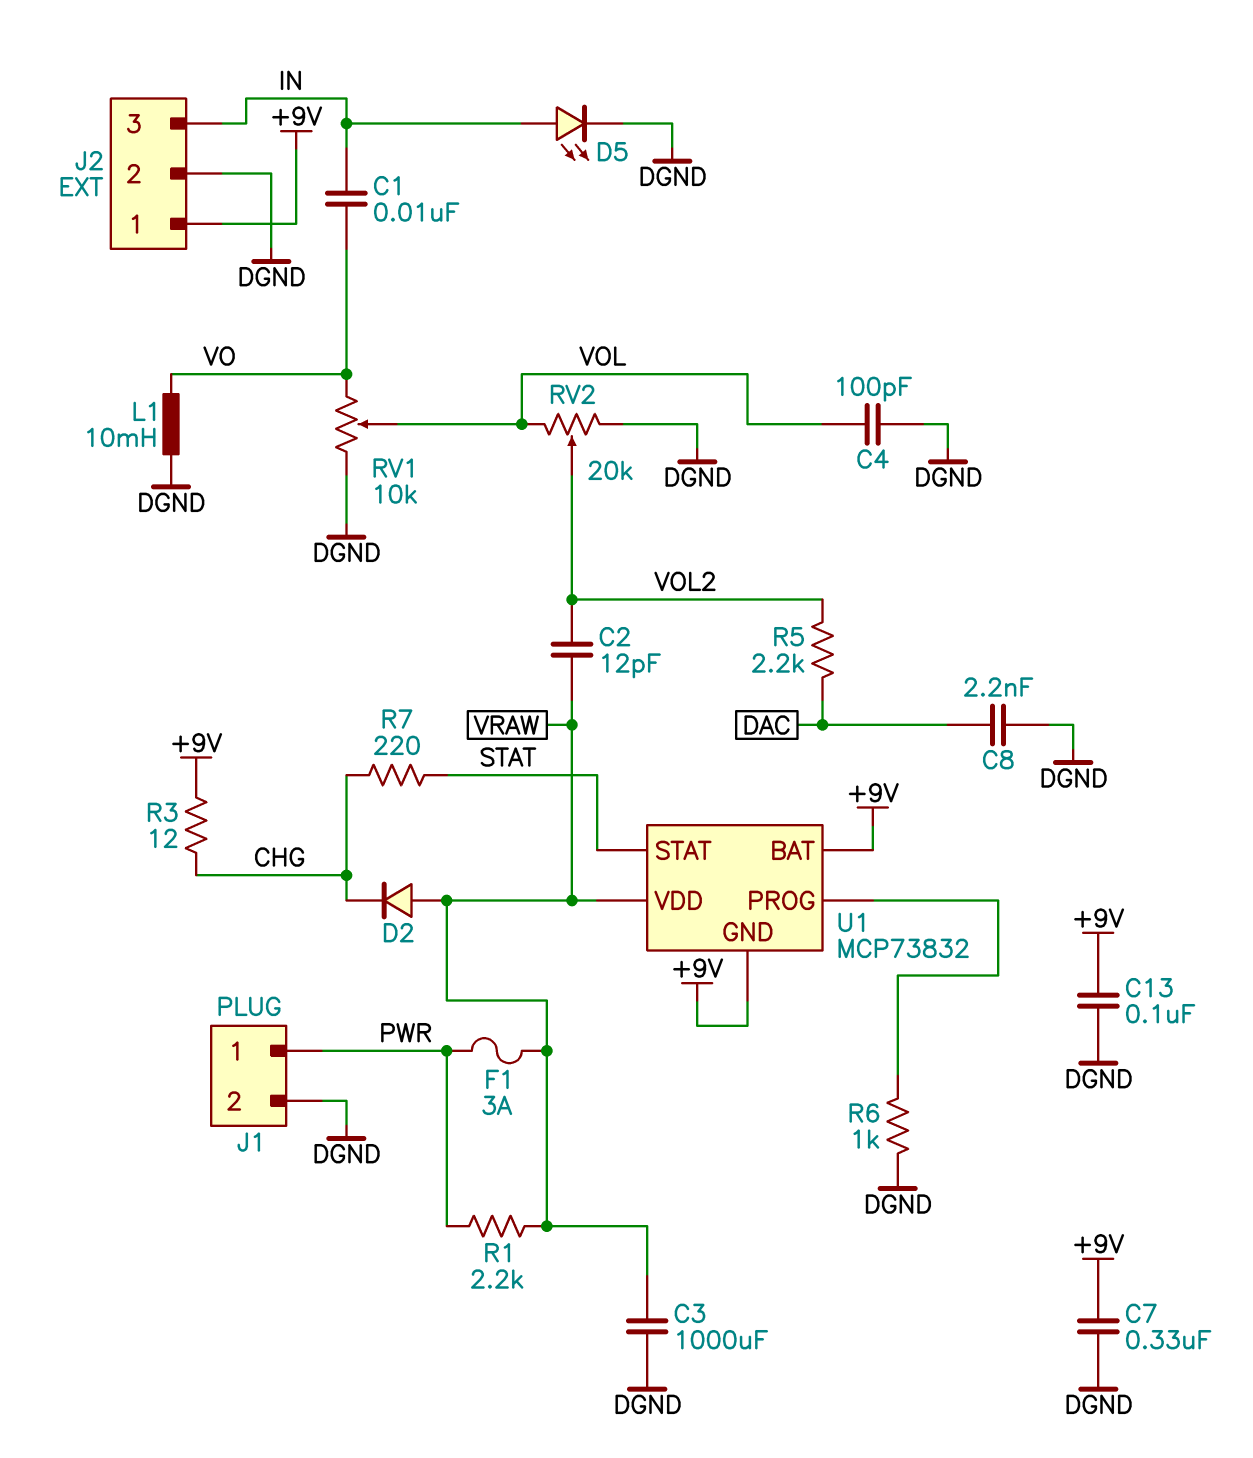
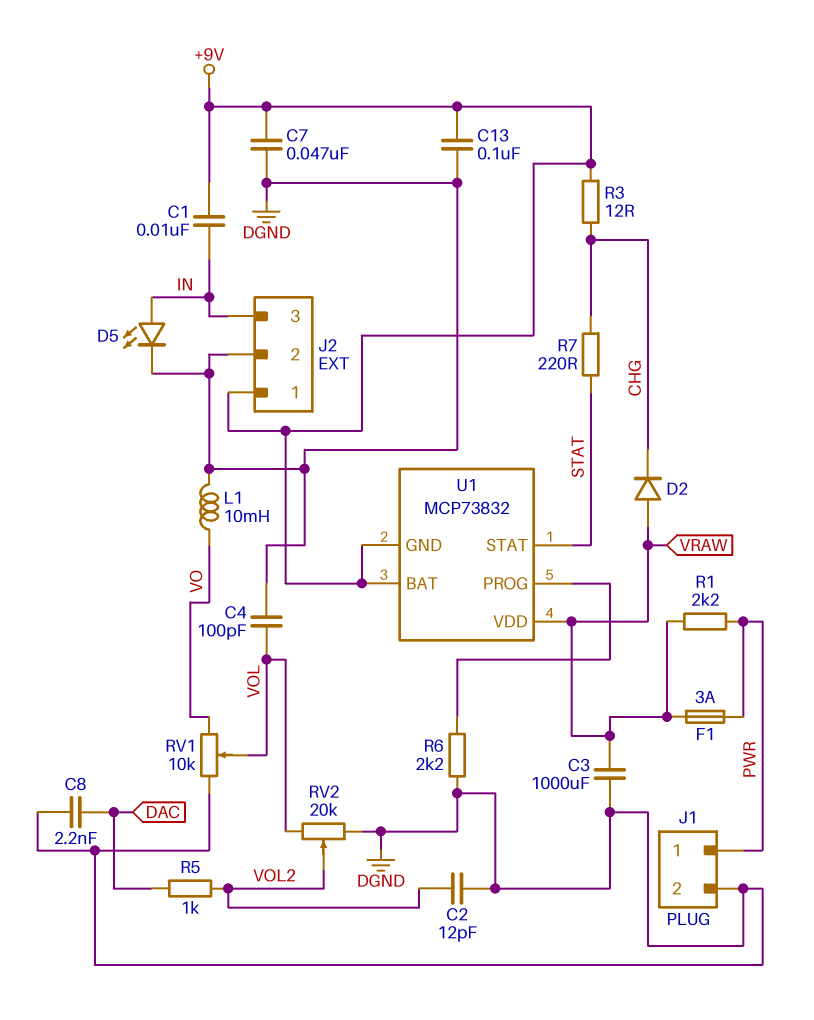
C1: 10nF (IN, VO) -> 10nF (+9V, IN)
C2: 12pF (VOL2, VRAW) -> 12pF (DGND, VOL2)
C7: 330nF (+9V, DGND) -> 47nF (+9V, DGND)
R5: 2.2k (DAC, VOL2) -> 1k (DAC, VOL2)
R6: 1k (DGND, U1/PROG) -> 2.2k (DGND, U1/PROG)

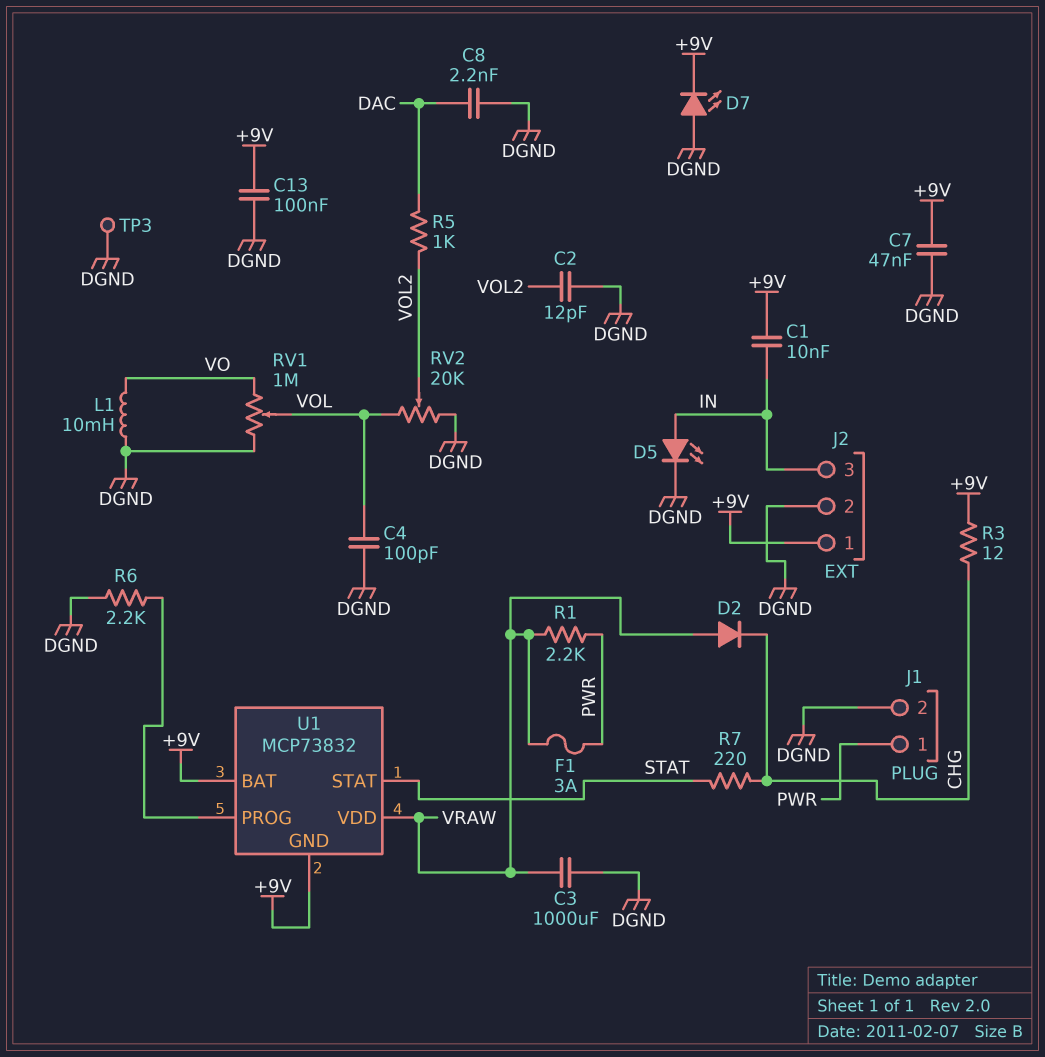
D7: none -> LED (A DGND, K +9V)
RV1: 10k (DGND, VO, wiper VOL) -> 1M (DGND, VO, wiper VOL)
TP3: none -> test point (DGND)

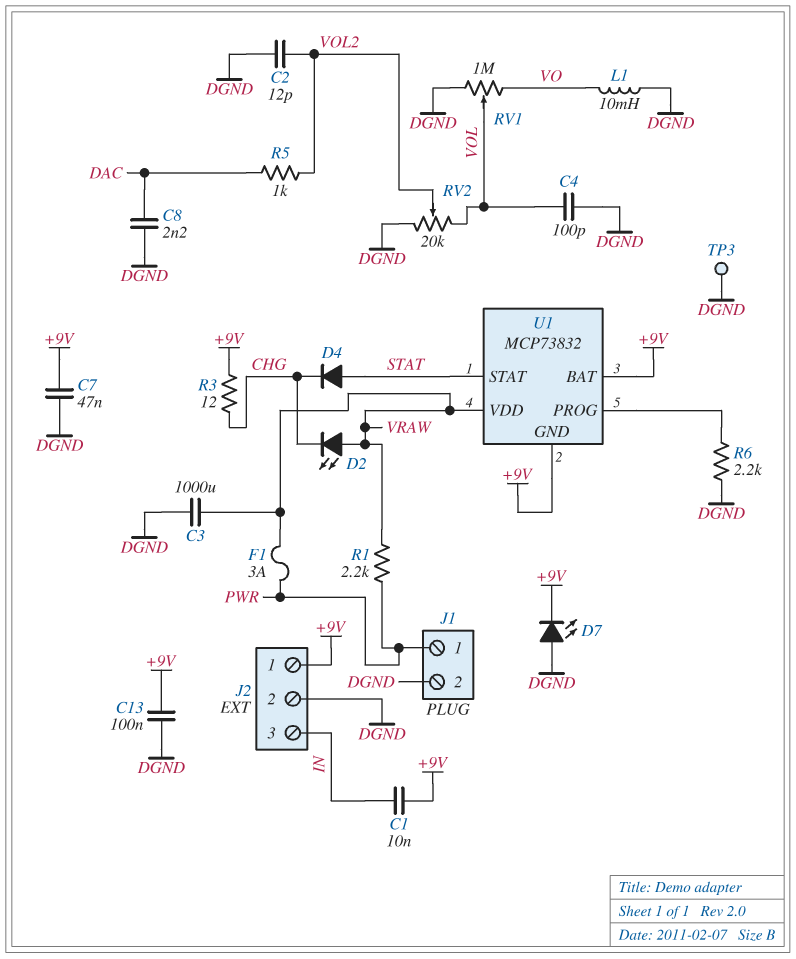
D2: diode (A VRAW, K CHG) -> LED (A VRAW, K CHG)
D4: none -> diode (A STAT, K CHG)
D5: LED (A IN, K DGND) -> none
R7: 220 (CHG, STAT) -> none

